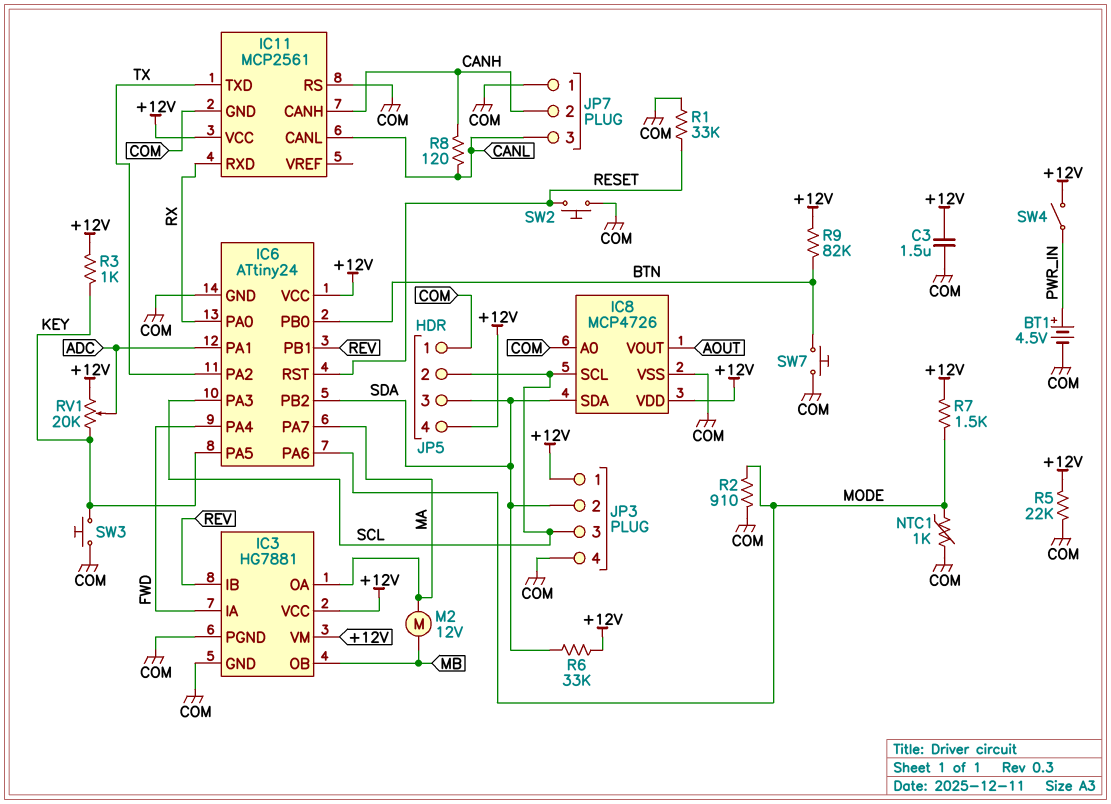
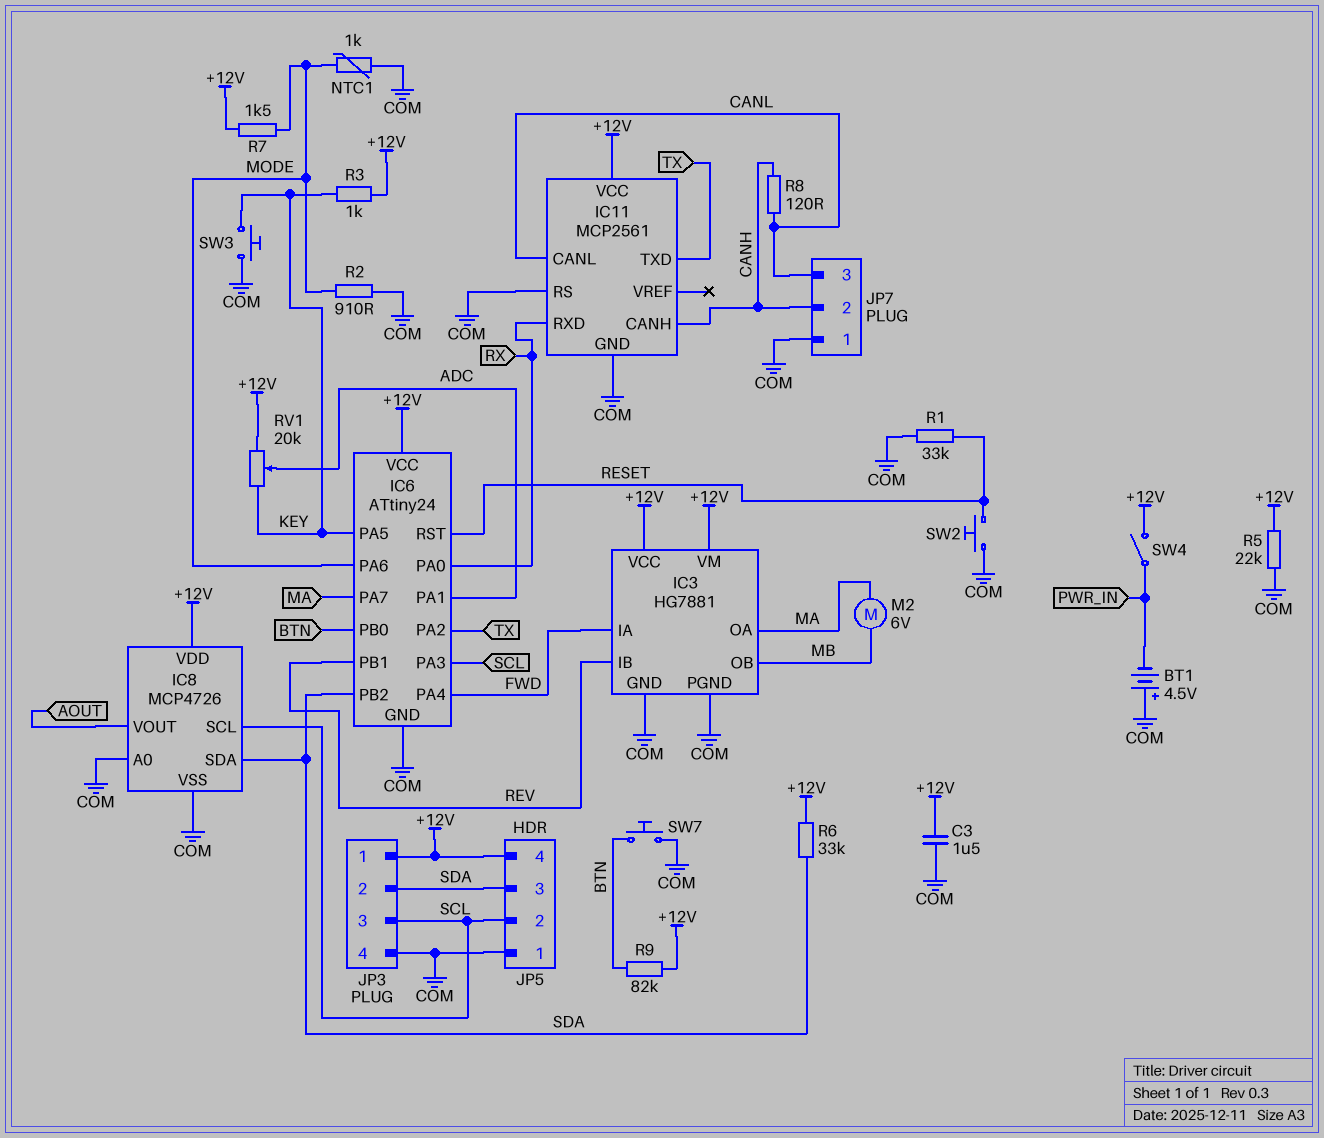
BT1: 4.5V (plus PWR_IN, minus COM) -> 4.5V (plus COM, minus PWR_IN)
M2: motor 12V (MA, MB) -> motor 6V (MA, MB)

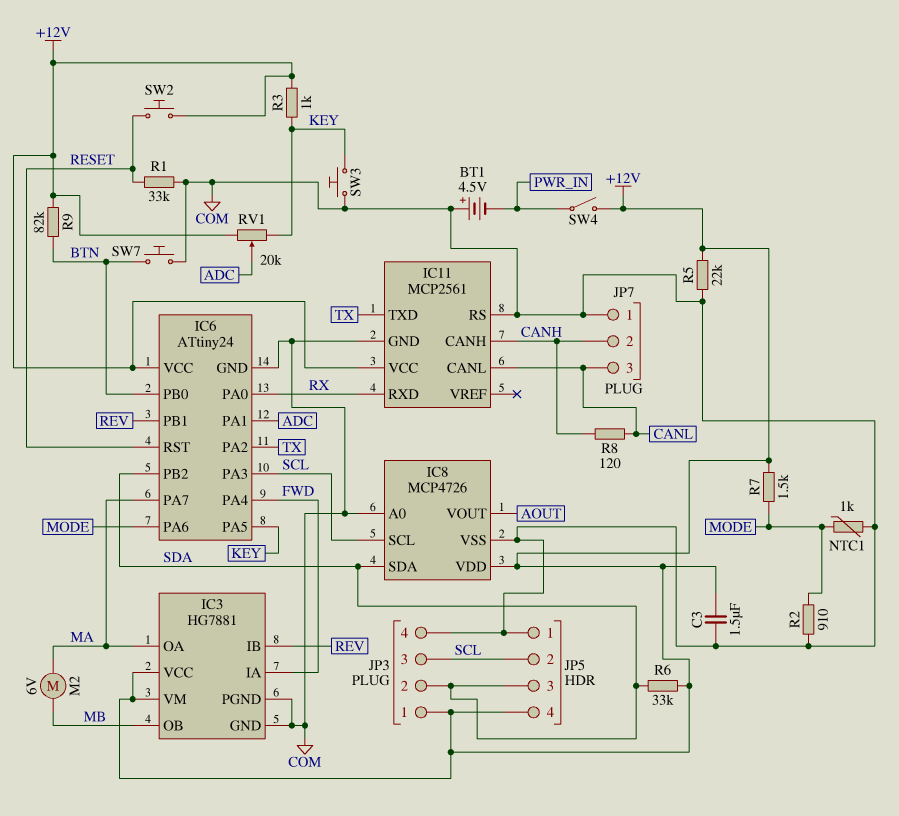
SW2: button (COM, RESET) -> button (+12V, RESET)

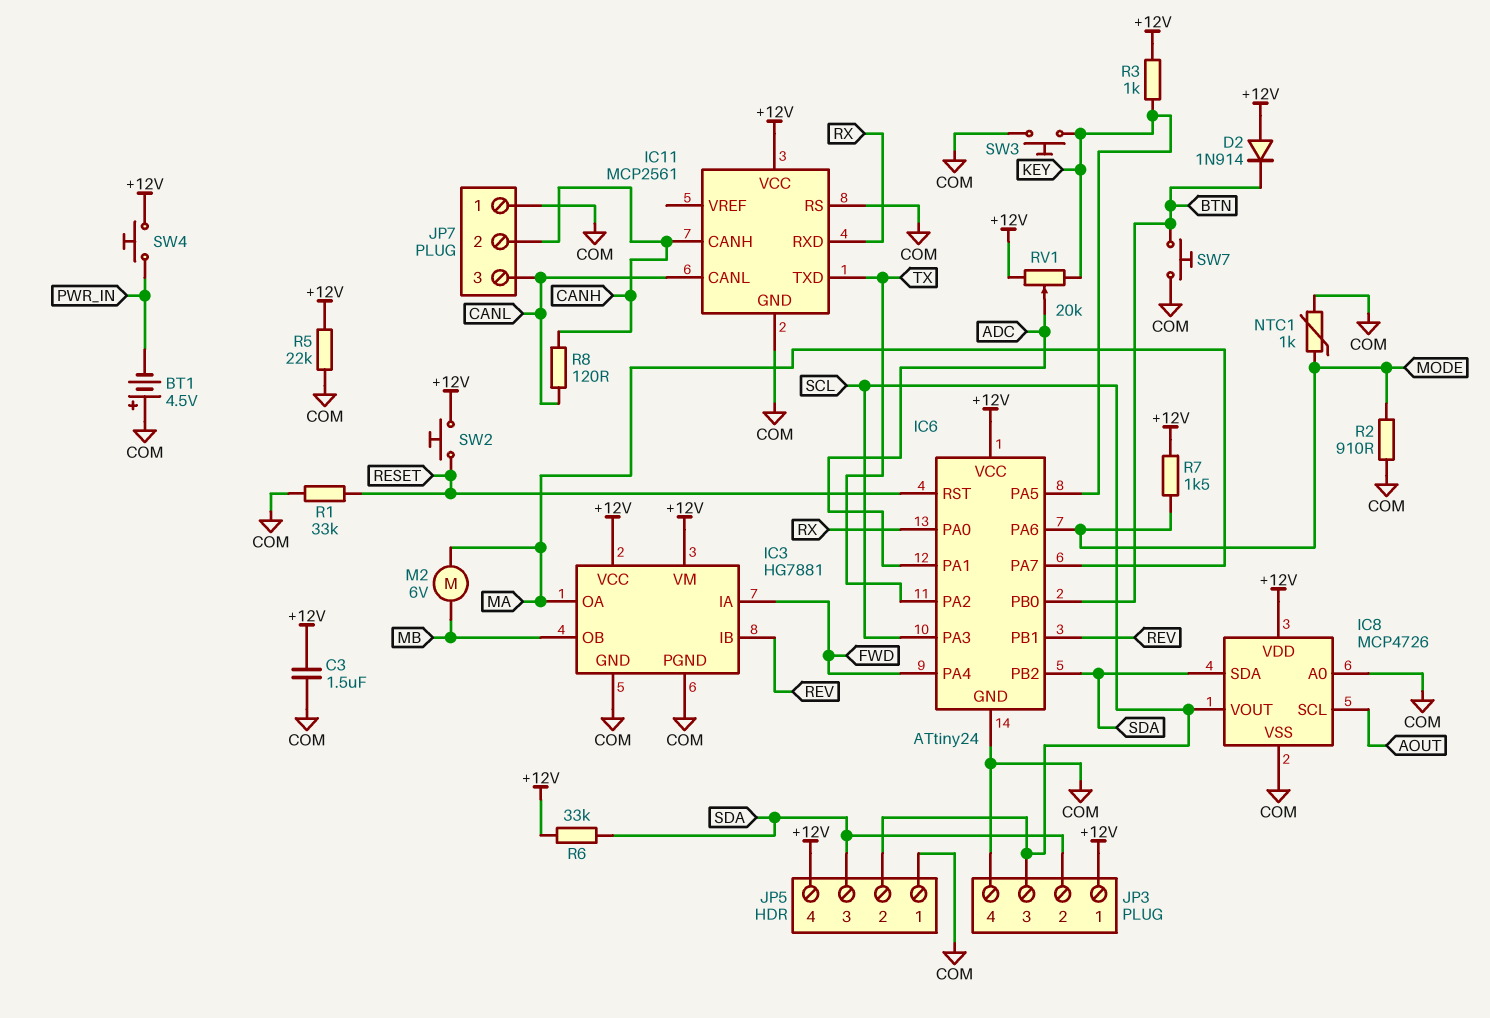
D2: none -> diode 1N914 (A +12V, K BTN)
IC8 pin SCL: SCL -> AOUT
IC8 pin VOUT: AOUT -> SCL
R9: 82k (+12V, BTN) -> none
SW4: switch (+12V, PWR_IN) -> button (+12V, PWR_IN)

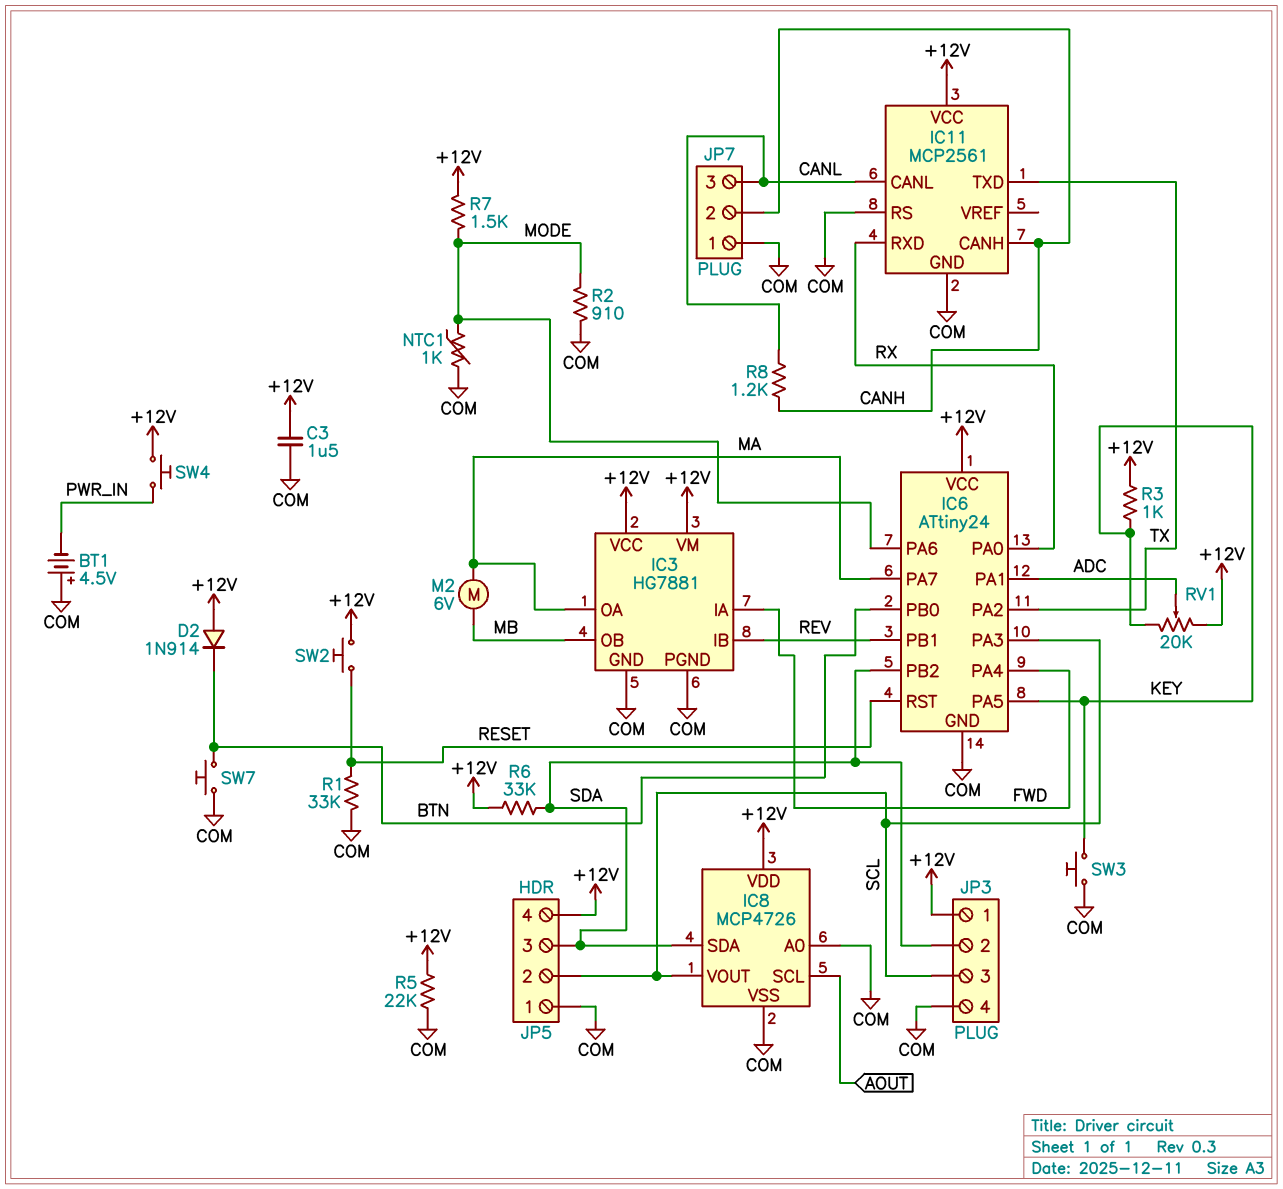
R8: 120 (CANH, CANL) -> 1.2k (CANH, CANL)

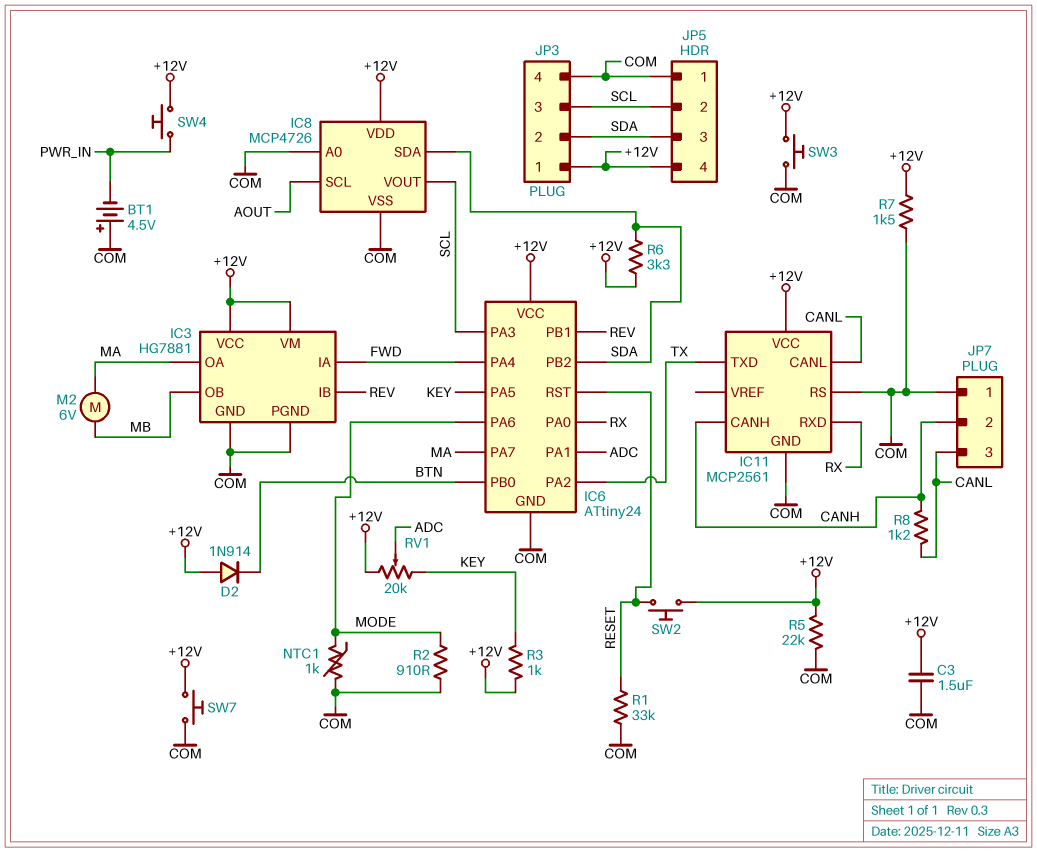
R6: 33k (+12V, SDA) -> 3.3k (+12V, SDA)
R7: 1.5k (+12V, MODE) -> 1.5k (+12V, COM)
SW3: button (COM, KEY) -> button (+12V, COM)
SW7: button (BTN, COM) -> button (+12V, COM)

